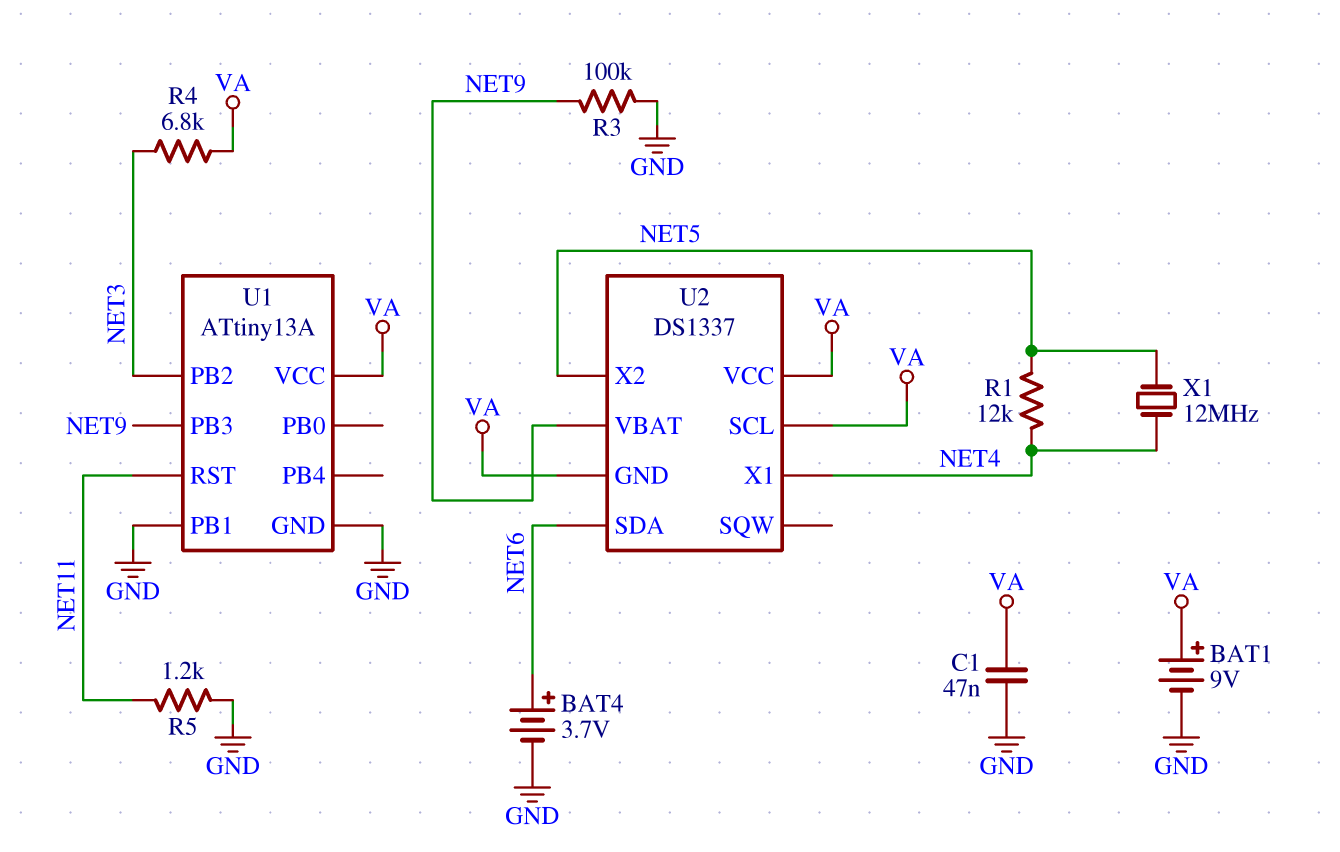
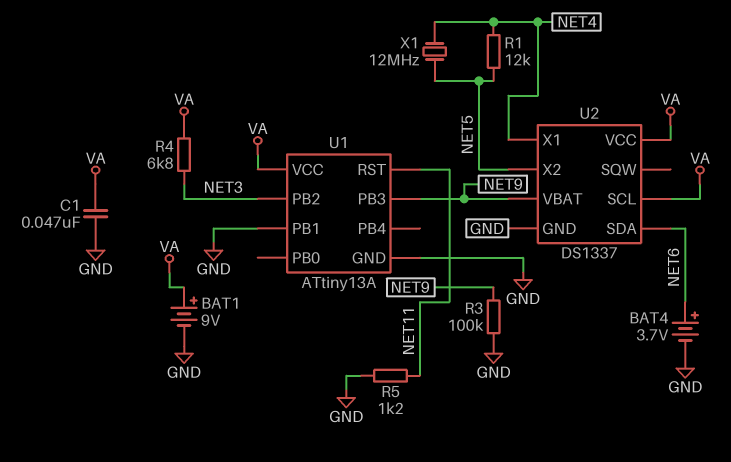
U2 pin GND: VA -> GND

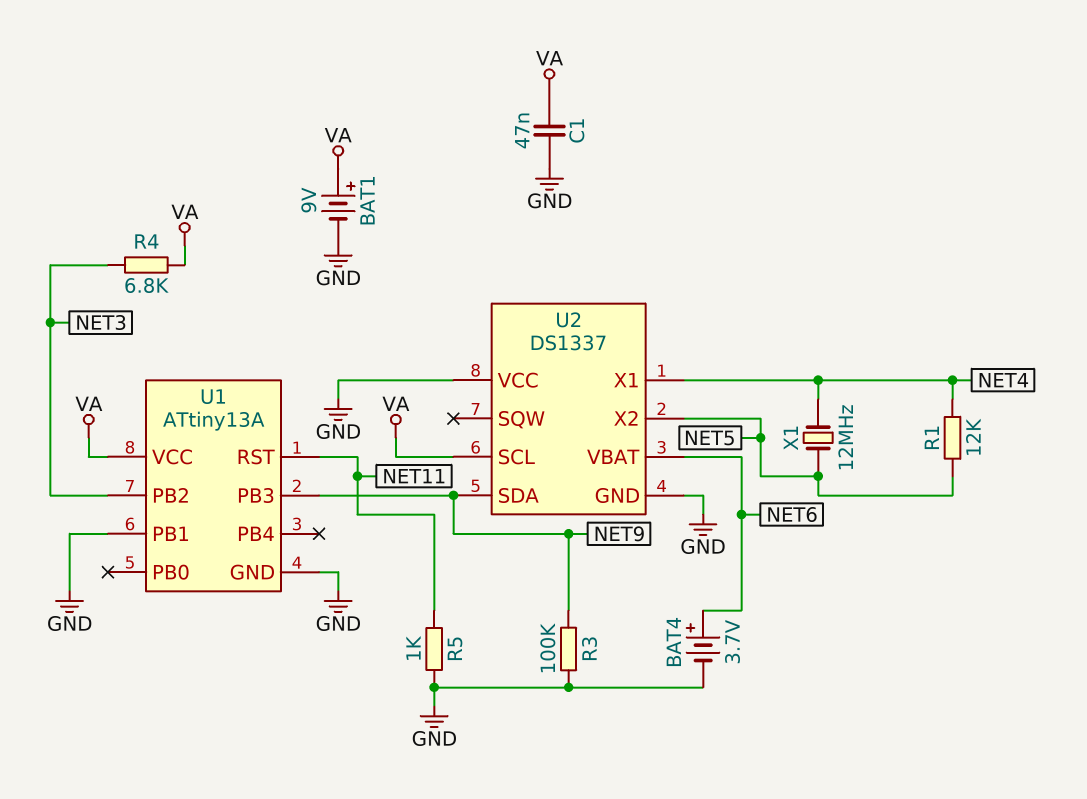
R5: 1.2k (GND, NET11) -> 1k (GND, NET11)
U2 pin SDA: NET6 -> NET9
U2 pin VBAT: NET9 -> NET6
U2 pin VCC: VA -> GND

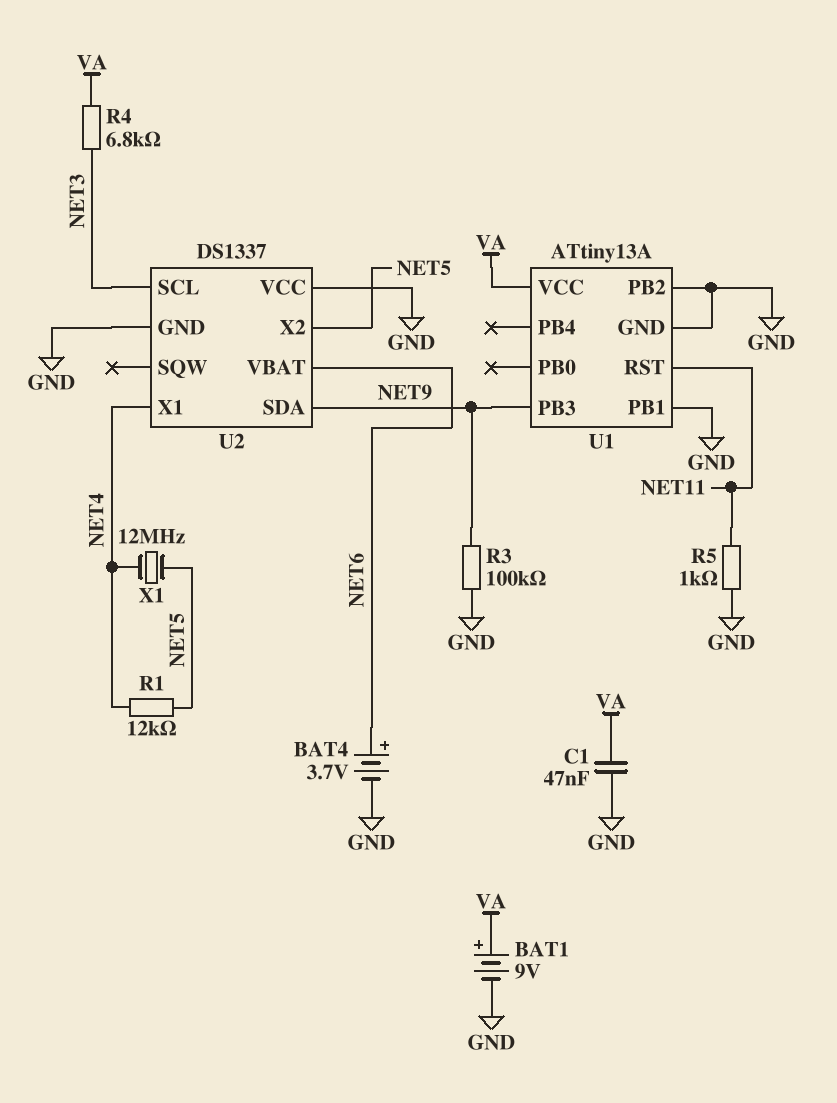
U1 pin PB2: NET3 -> GND
U2 pin SCL: VA -> NET3

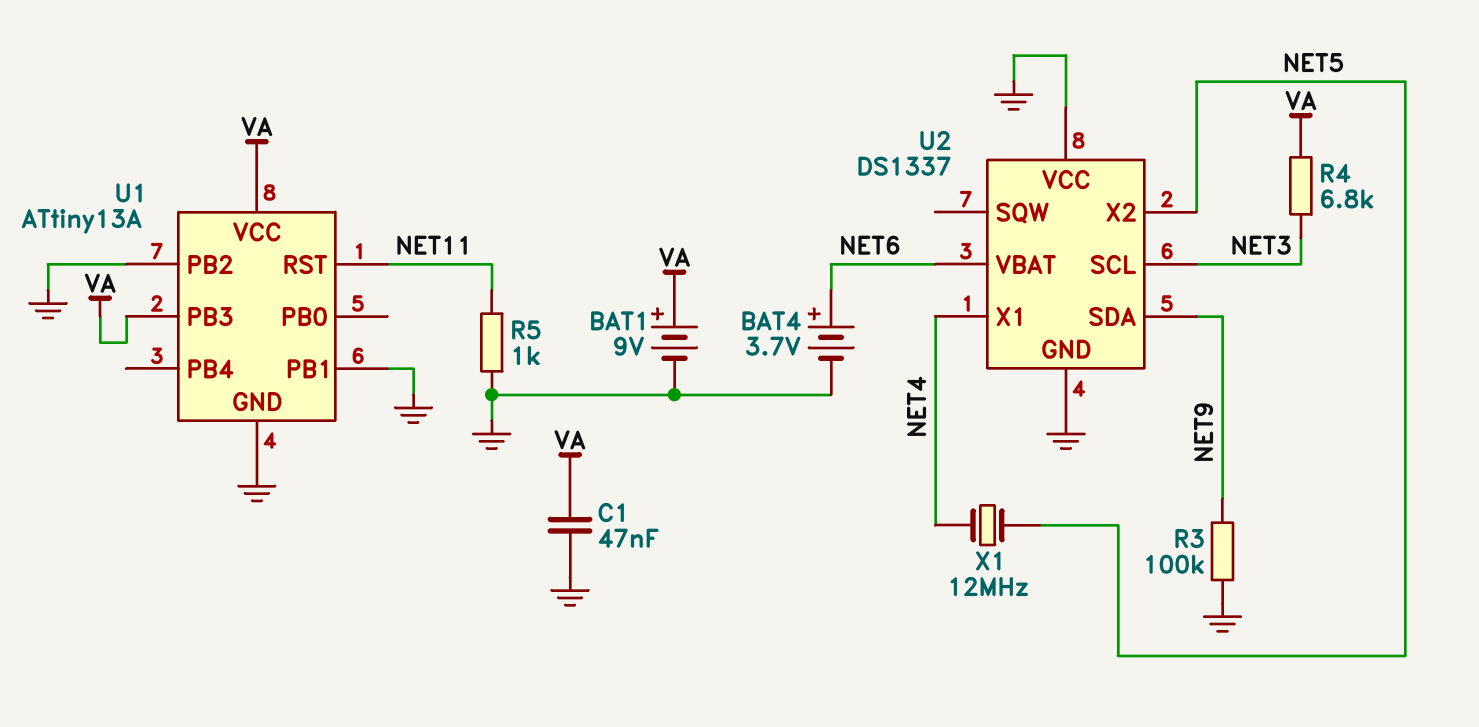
R1: 12k (NET4, NET5) -> none
U1 pin PB3: NET9 -> VA

